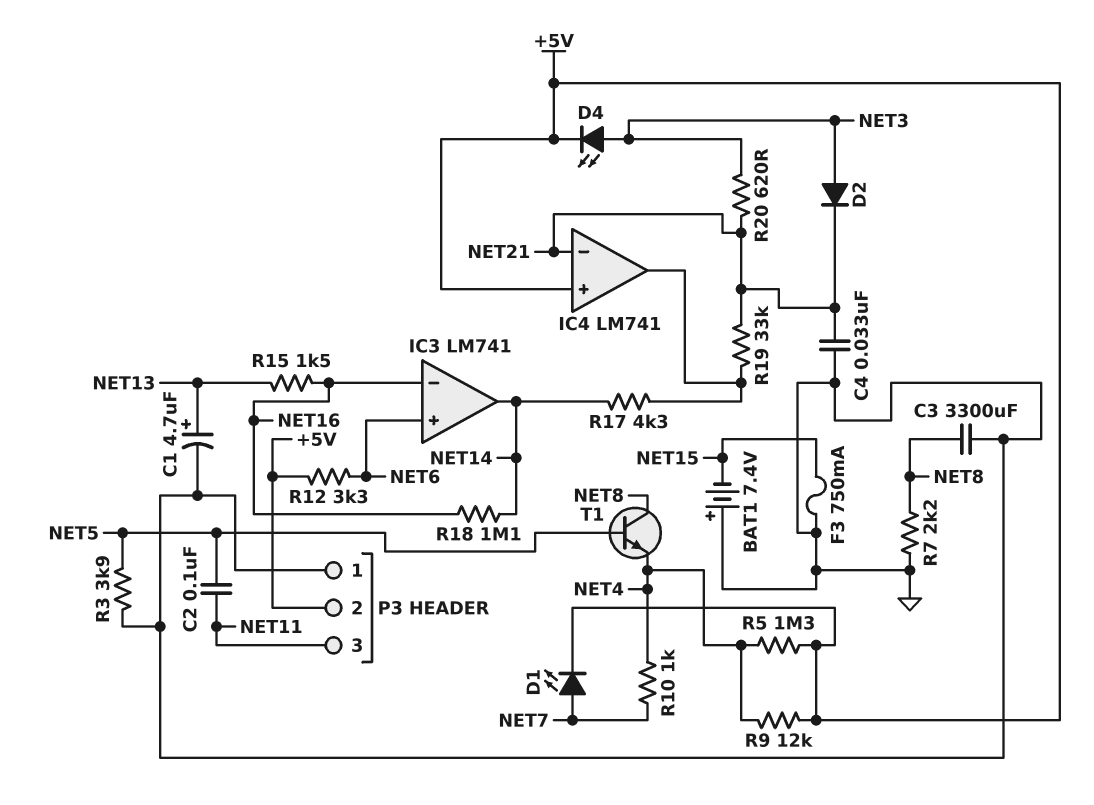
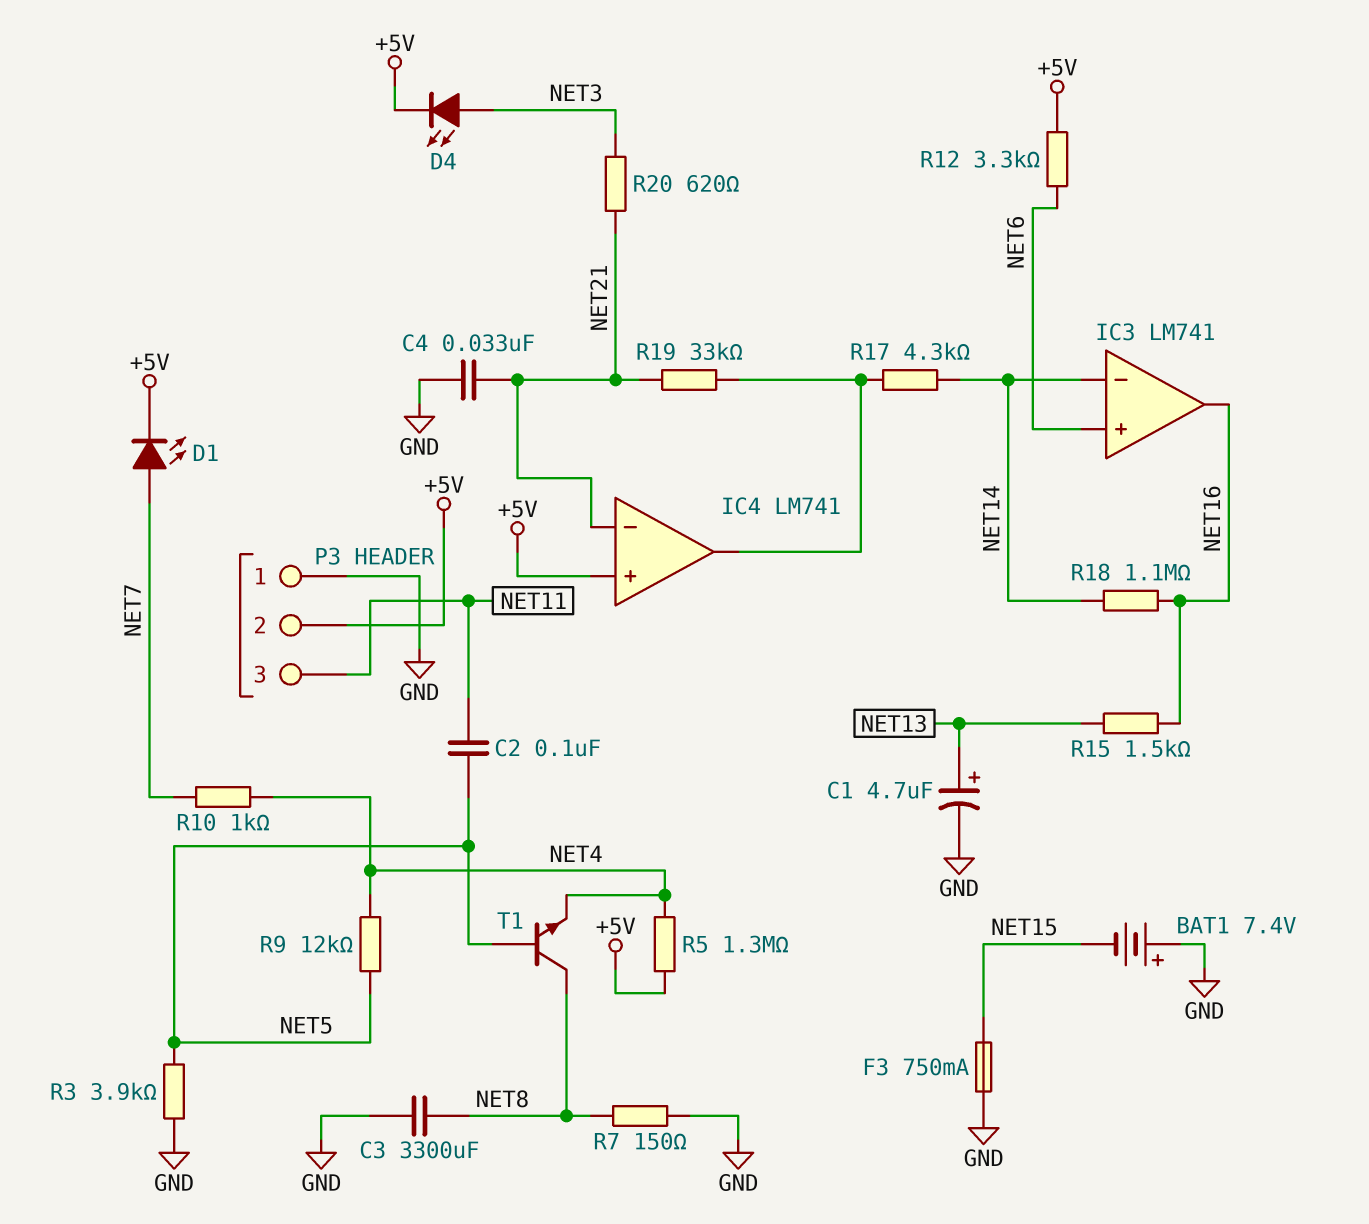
D2: diode (A NET3, K NET21) -> none
IC3 pin in-: NET16 -> NET14
IC3 pin out: NET14 -> NET16
R7: 2.2k (GND, NET8) -> 150 (GND, NET8)
R9: 12k (+5V, NET4) -> 12k (NET4, NET5)

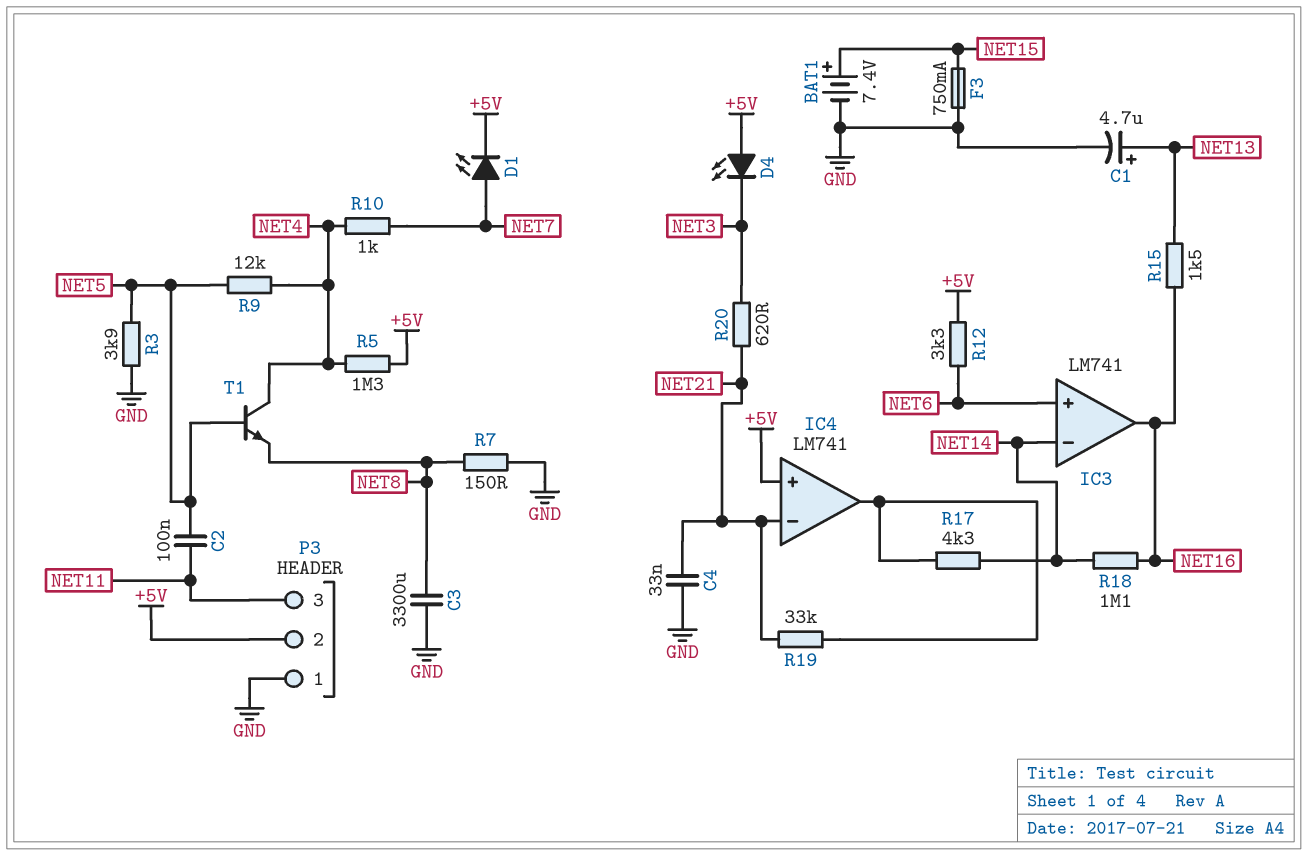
BAT1: 7.4V (plus GND, minus NET15) -> 7.4V (plus NET15, minus GND)
D4: LED (A NET3, K +5V) -> LED (A +5V, K NET3)
T1: NPN (B NET5, C NET8, E NET4) -> NPN (B NET5, C NET4, E NET8)

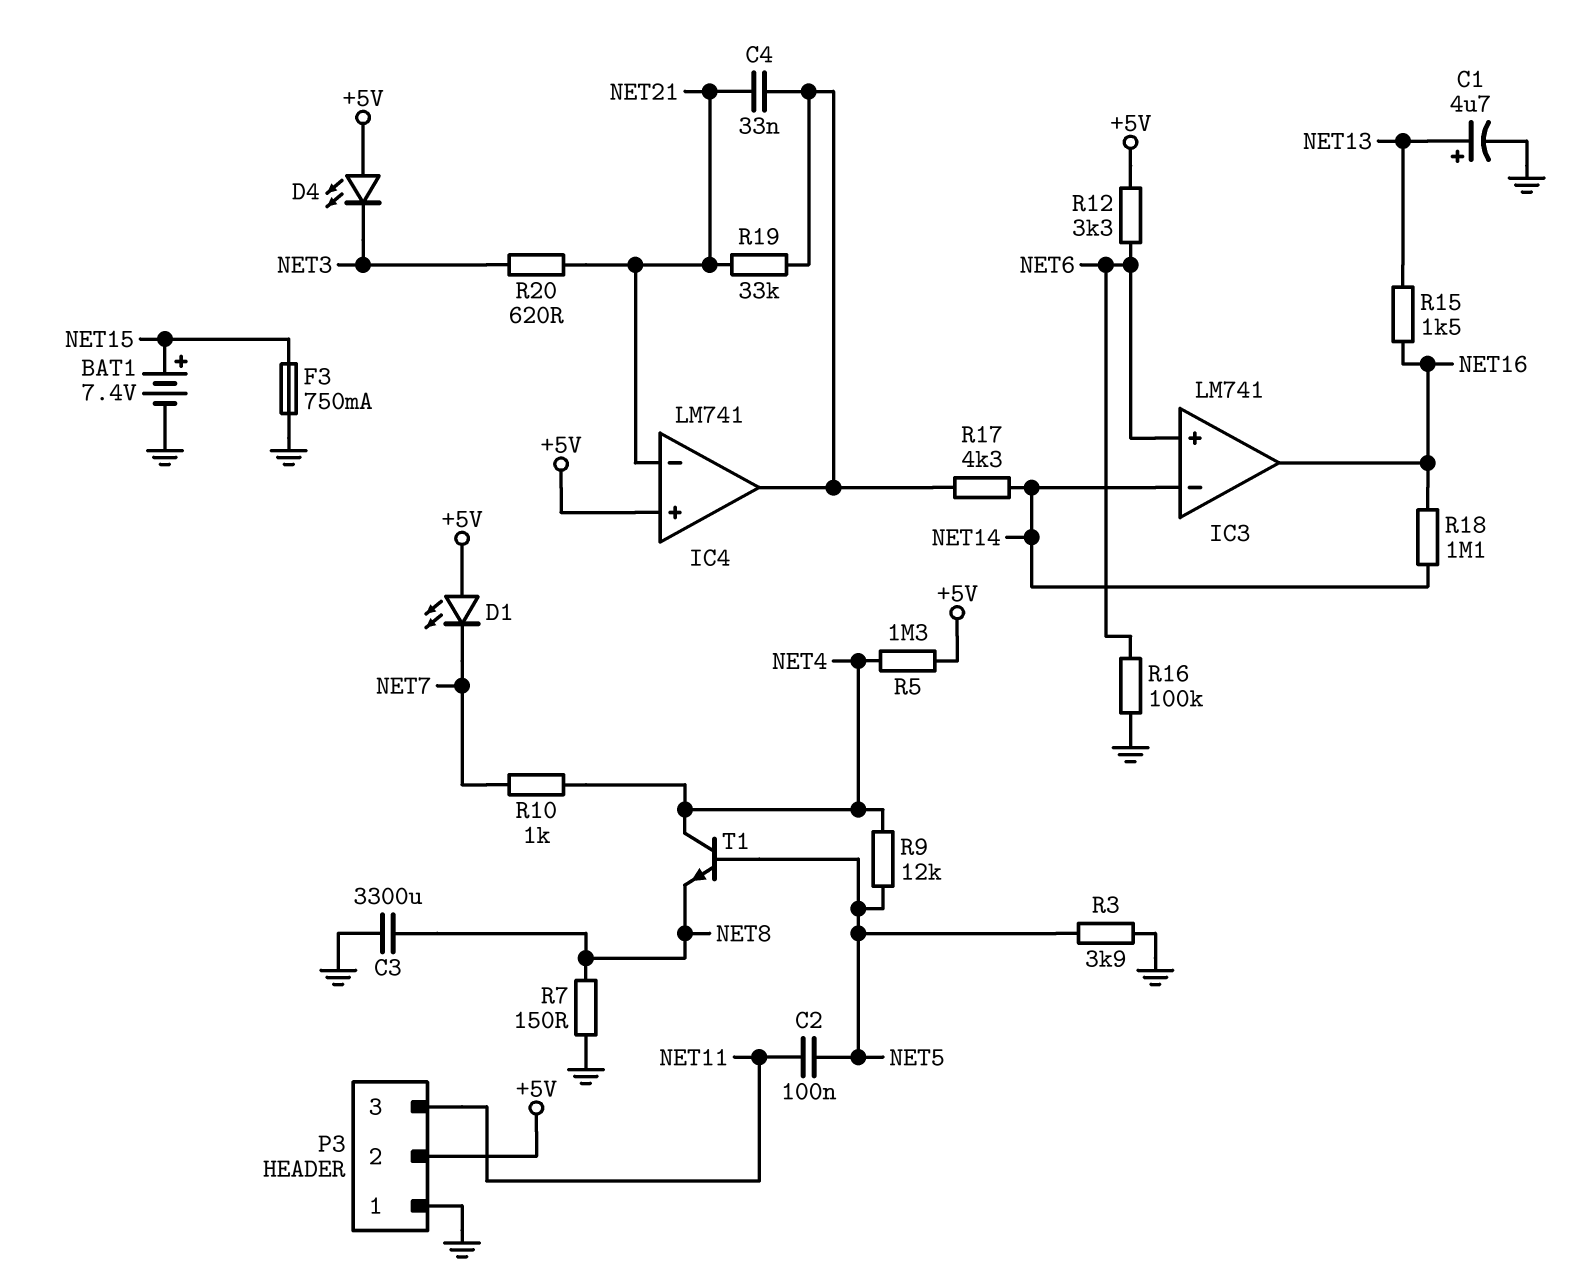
C4: 33nF (GND, NET21) -> 33nF (IC4/out, NET21)
D1: LED (A NET7, K +5V) -> LED (A +5V, K NET7)
R16: none -> 100k (GND, NET6)

